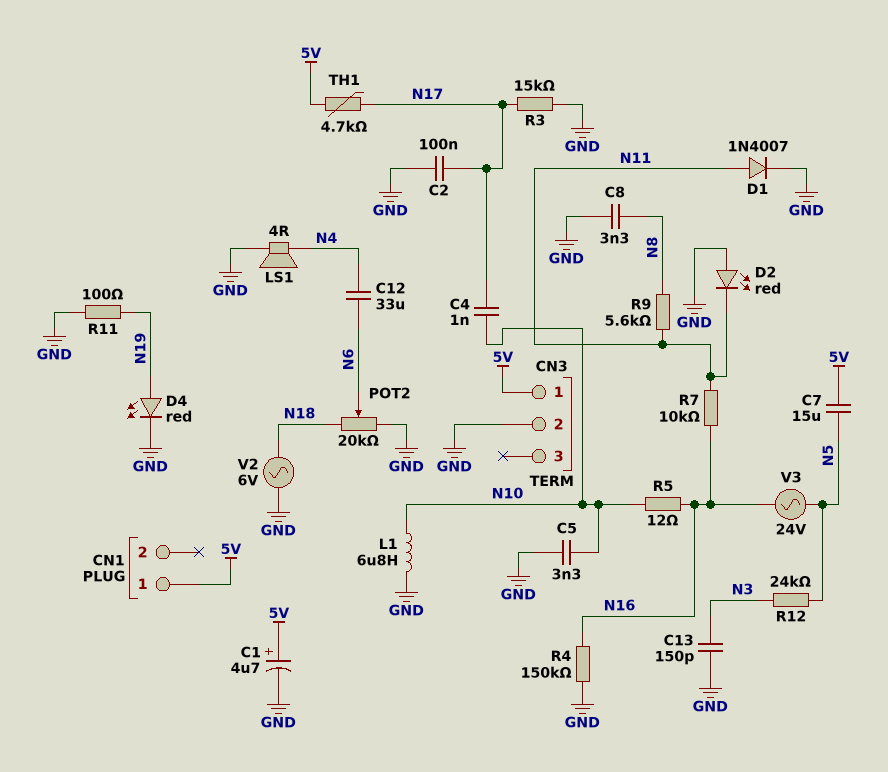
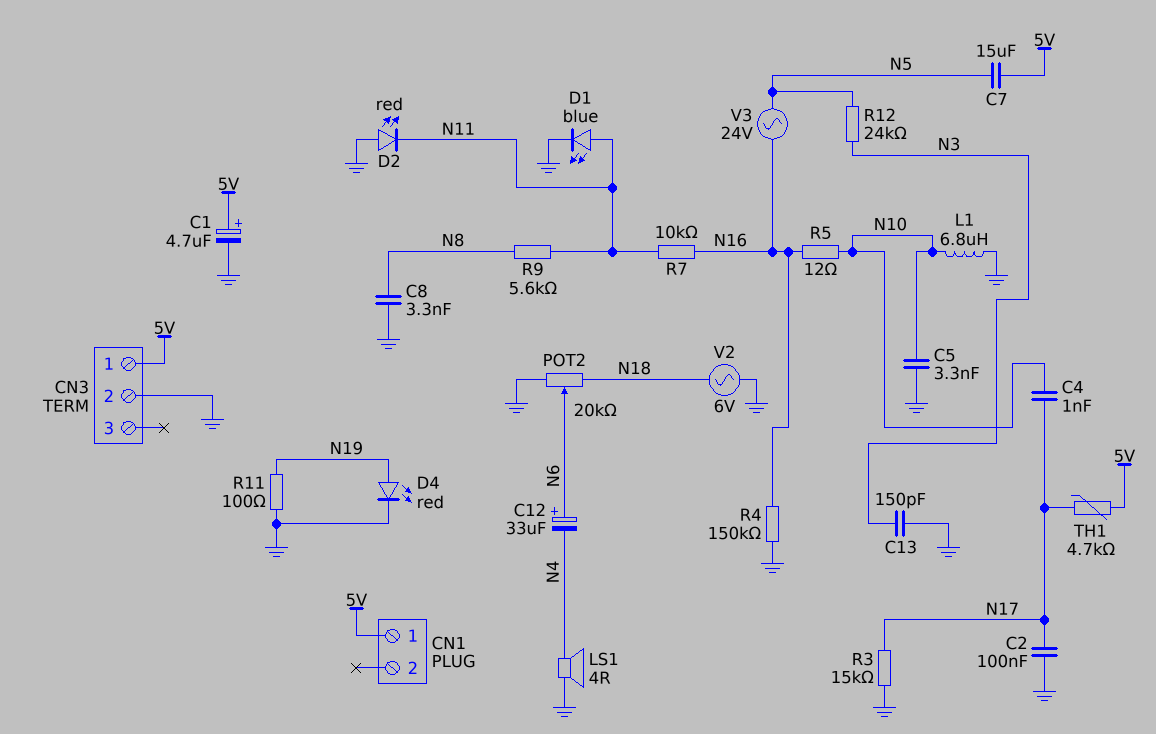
C12: 33uF (N4, N6) -> 33uF (plus N6, minus N4)
D1: diode 1N4007 (A N11, K GND) -> LED blue (A N11, K GND)

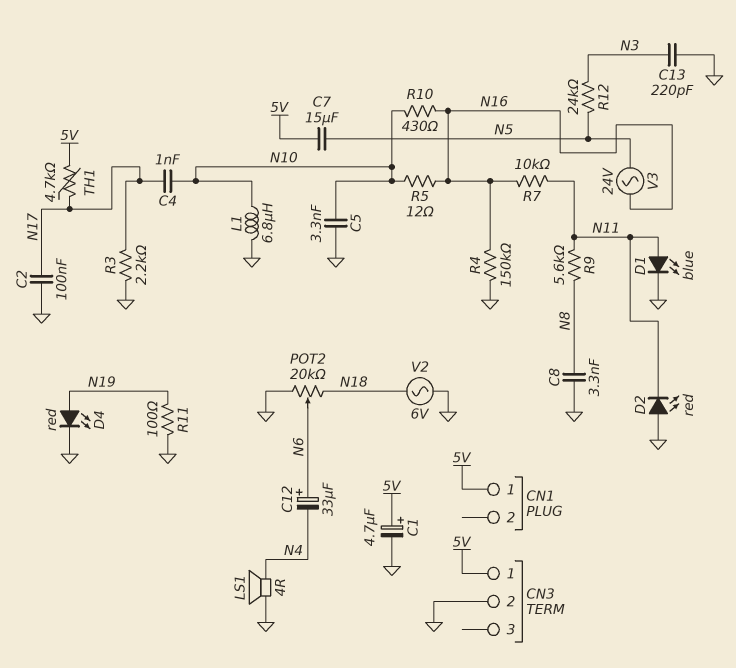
C13: 150pF (GND, N3) -> 220pF (GND, N3)
R3: 15k (GND, N17) -> 2.2k (GND, N17)
R10: none -> 430 (N10, N16)

